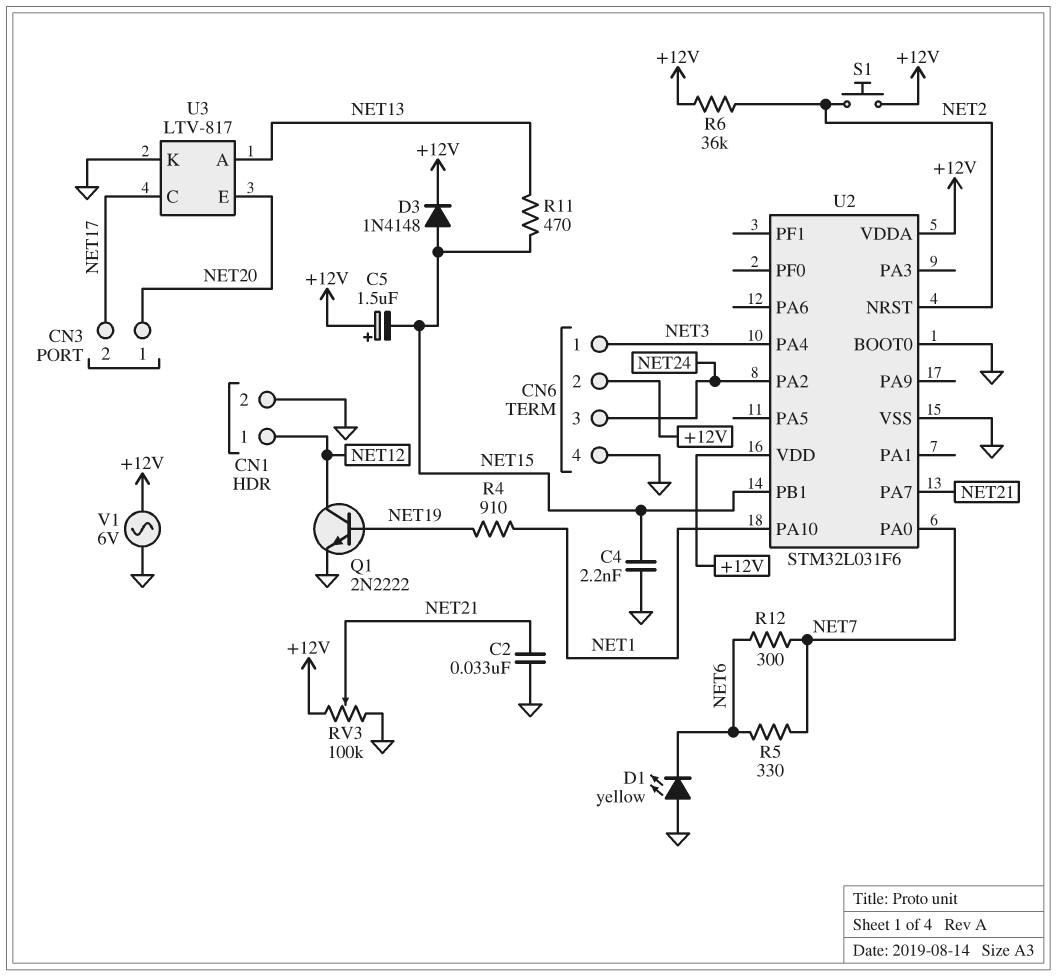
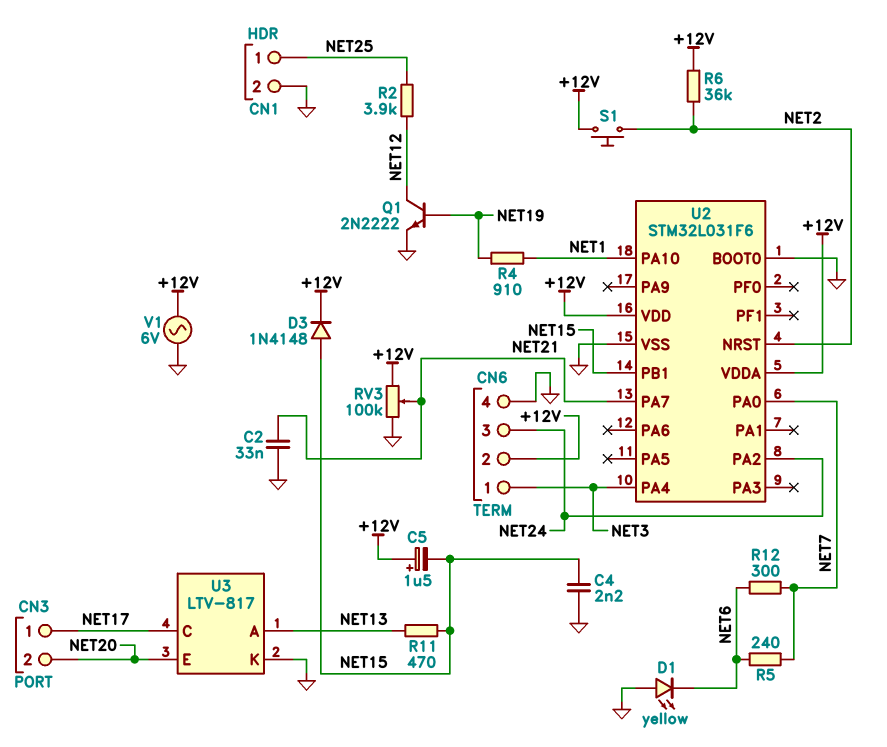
CN1 pin 1: NET12 -> NET25
CN3 pin 1: NET20 -> NET17
CN3 pin 2: NET17 -> NET20
R2: none -> 3.9k (NET12, NET25)
R5: 330 (NET6, NET7) -> 240 (NET6, NET7)

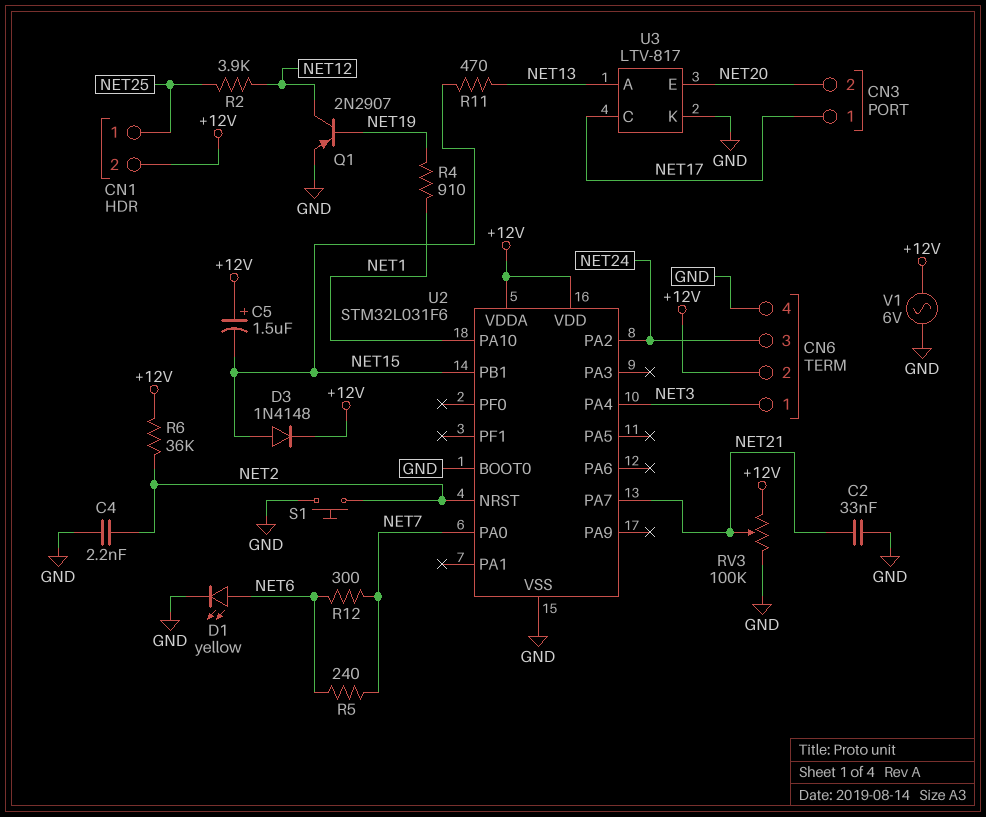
C4: 2.2nF (GND, NET15) -> 2.2nF (GND, NET2)
CN1 pin 2: GND -> +12V
D1: LED yellow (A GND, K NET6) -> LED yellow (A NET6, K GND)
Q1: NPN 2N2222 (B NET19, C NET12, E GND) -> PNP 2N2907 (B NET19, C NET12, E GND)
S1: button (+12V, NET2) -> button (GND, NET2)

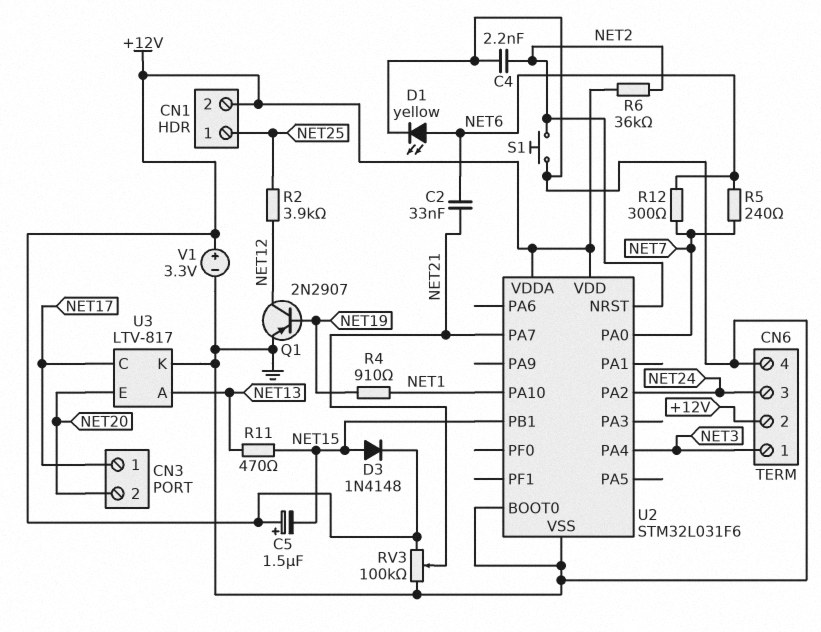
C2: 33nF (GND, NET21) -> 33nF (NET6, NET21)
V1: AC 6V (+12V, GND) -> 3.3V (plus +12V, minus GND)

